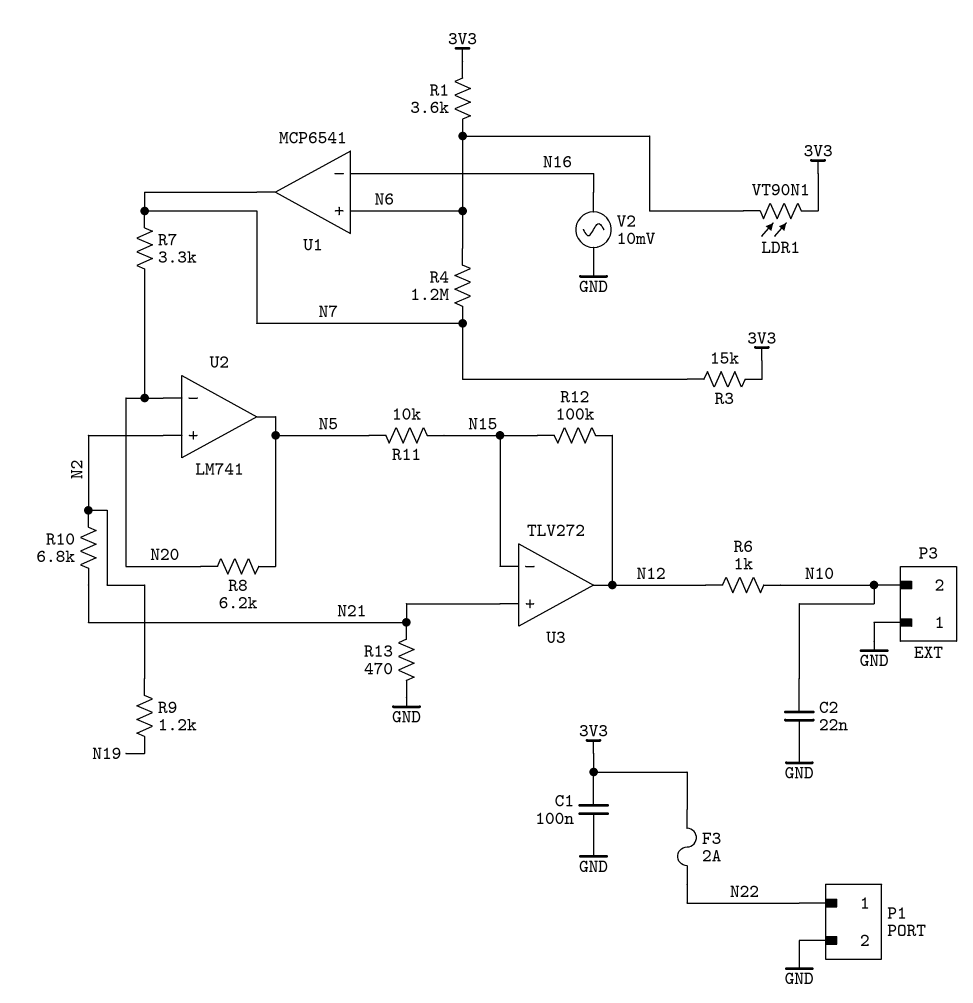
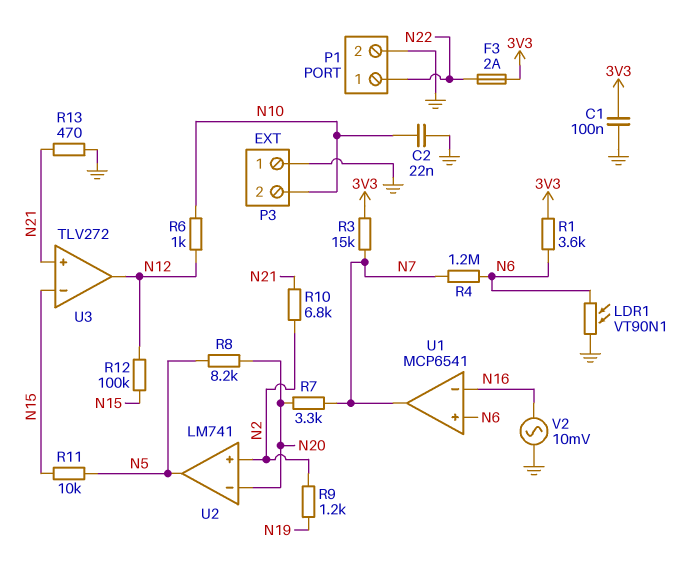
LDR1: VT90N1 (3V3, N6) -> VT90N1 (GND, N6)
R8: 6.2k (N5, N20) -> 8.2k (N5, N20)

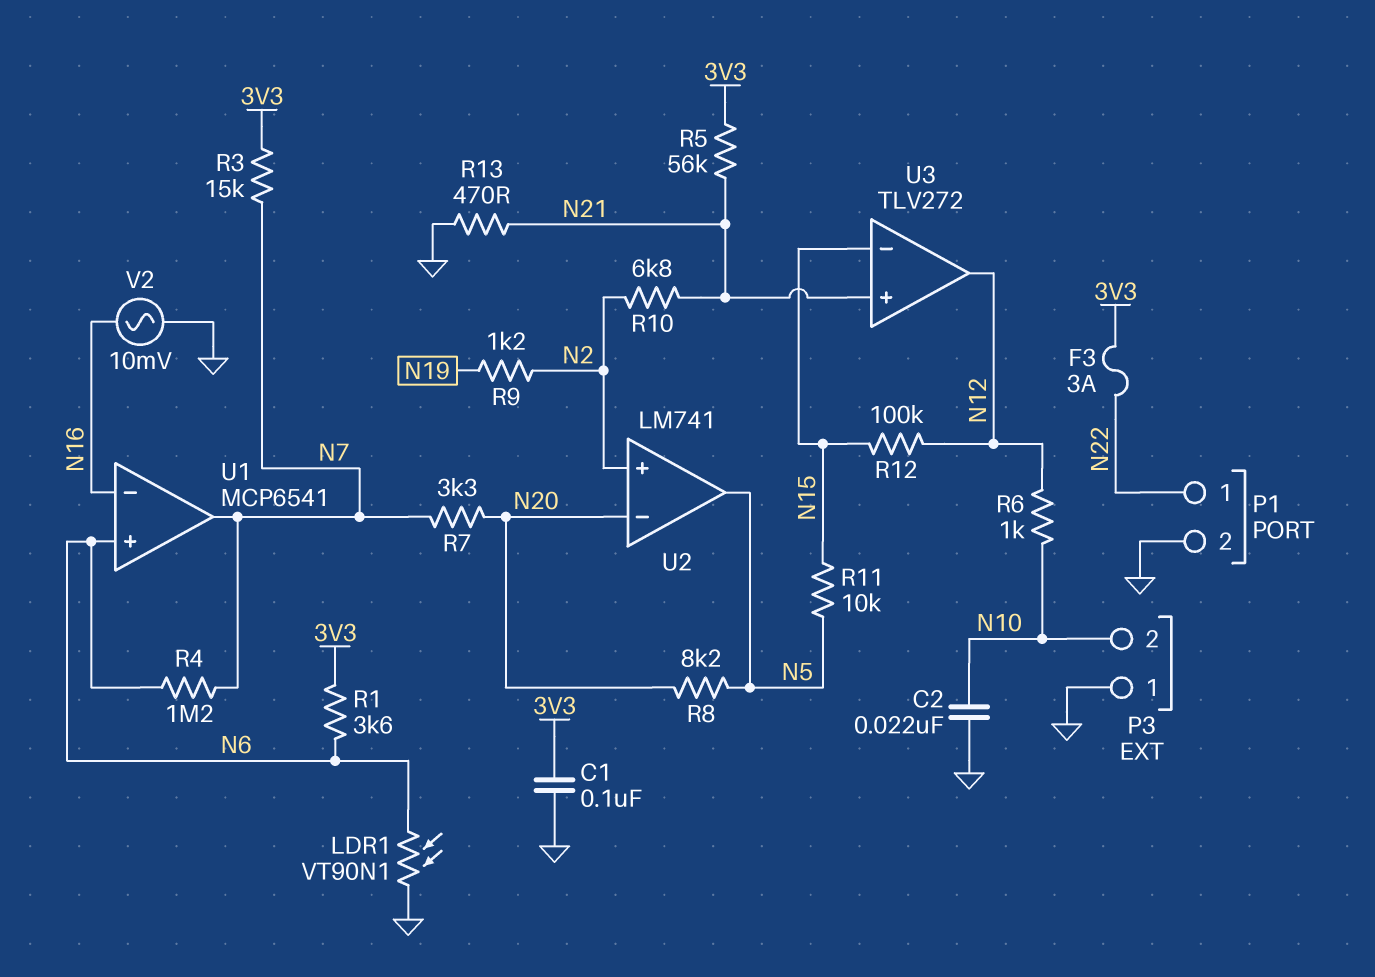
F3: 2A (3V3, N22) -> 3A (3V3, N22)
R5: none -> 56k (3V3, N21)

